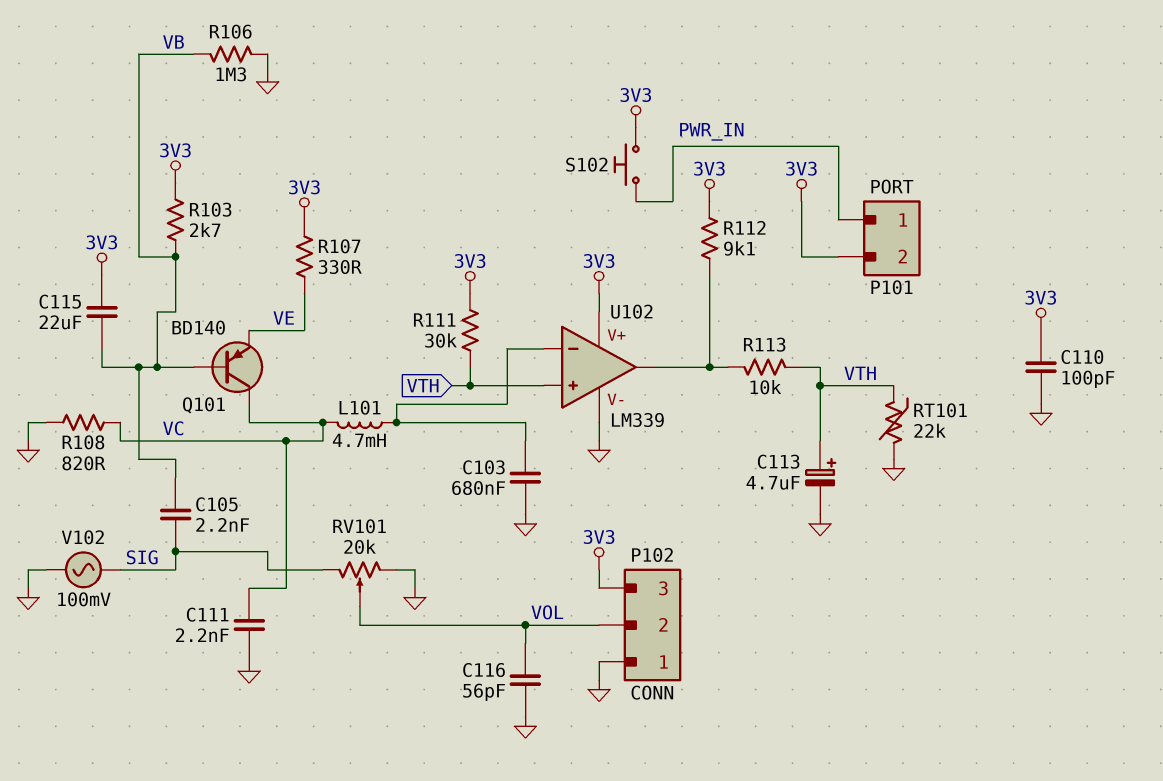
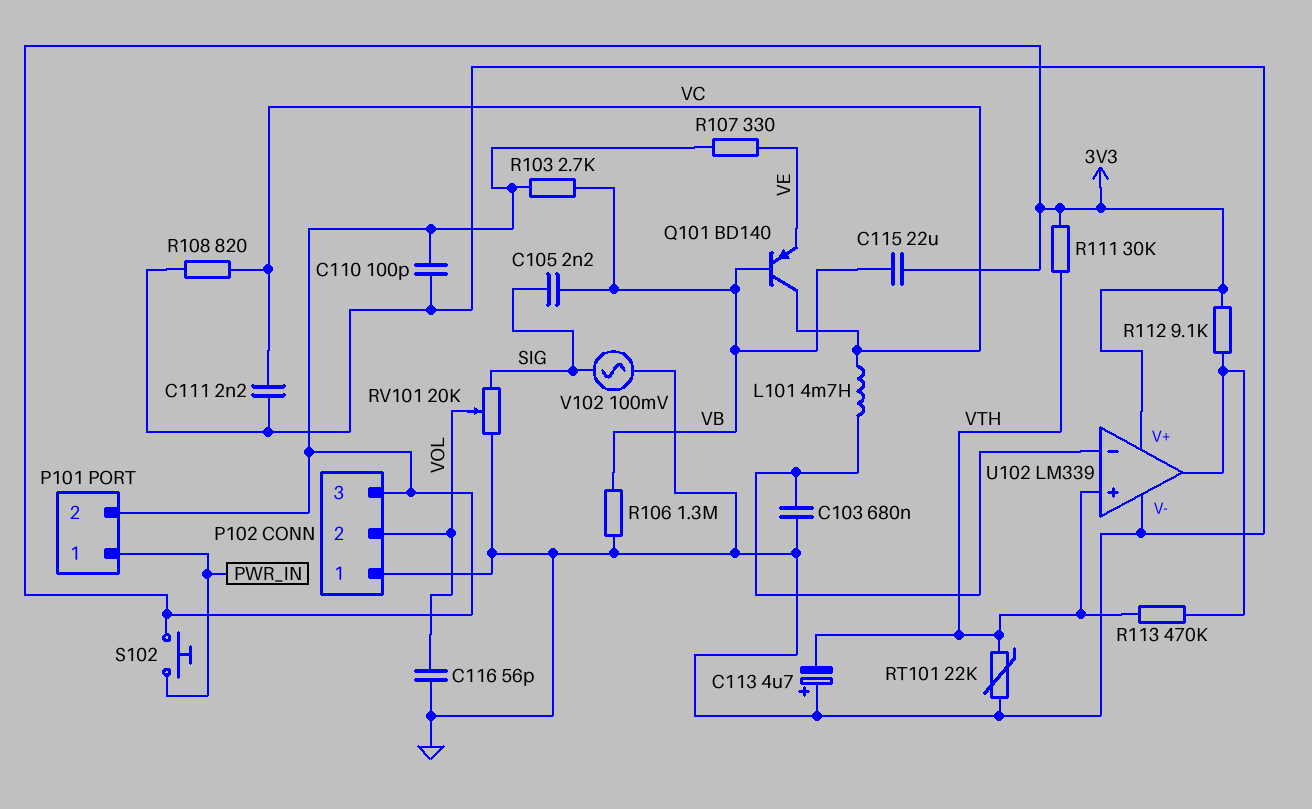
C113: 4.7uF (plus VTH, minus GND) -> 4.7uF (plus GND, minus VTH)
R113: 10k (U102/out, VTH) -> 470k (U102/out, VTH)

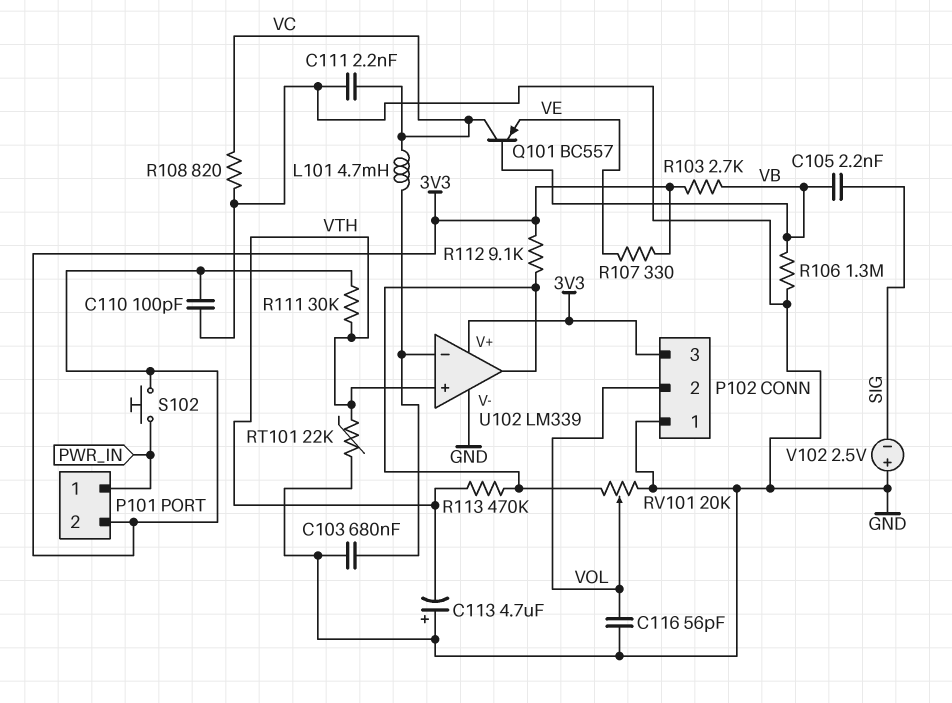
C115: 22uF (3V3, VB) -> none
Q101: PNP BD140 (B VB, C VC, E VE) -> PNP BC557 (B VB, C VC, E VE)
RV101: 20k (GND, SIG, wiper VOL) -> 20k (GND, U102/out, wiper VOL)
V102: AC 100mV (GND, SIG) -> 2.5V (plus GND, minus SIG)

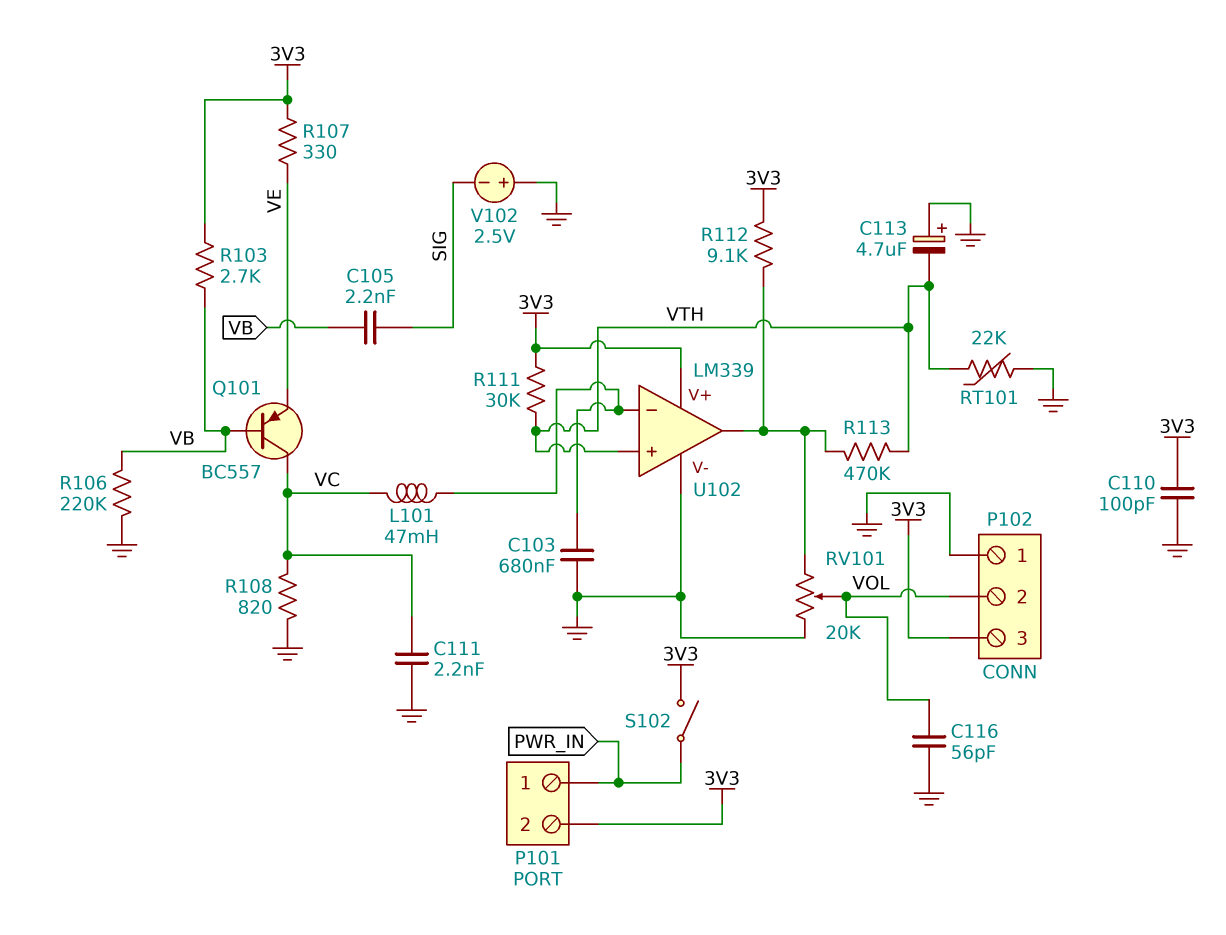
L101: 4.7mH (U102/in-, VC) -> 47mH (U102/in-, VC)
R106: 1.3M (GND, VB) -> 220k (GND, VB)
S102: button (3V3, PWR_IN) -> switch (3V3, PWR_IN)

